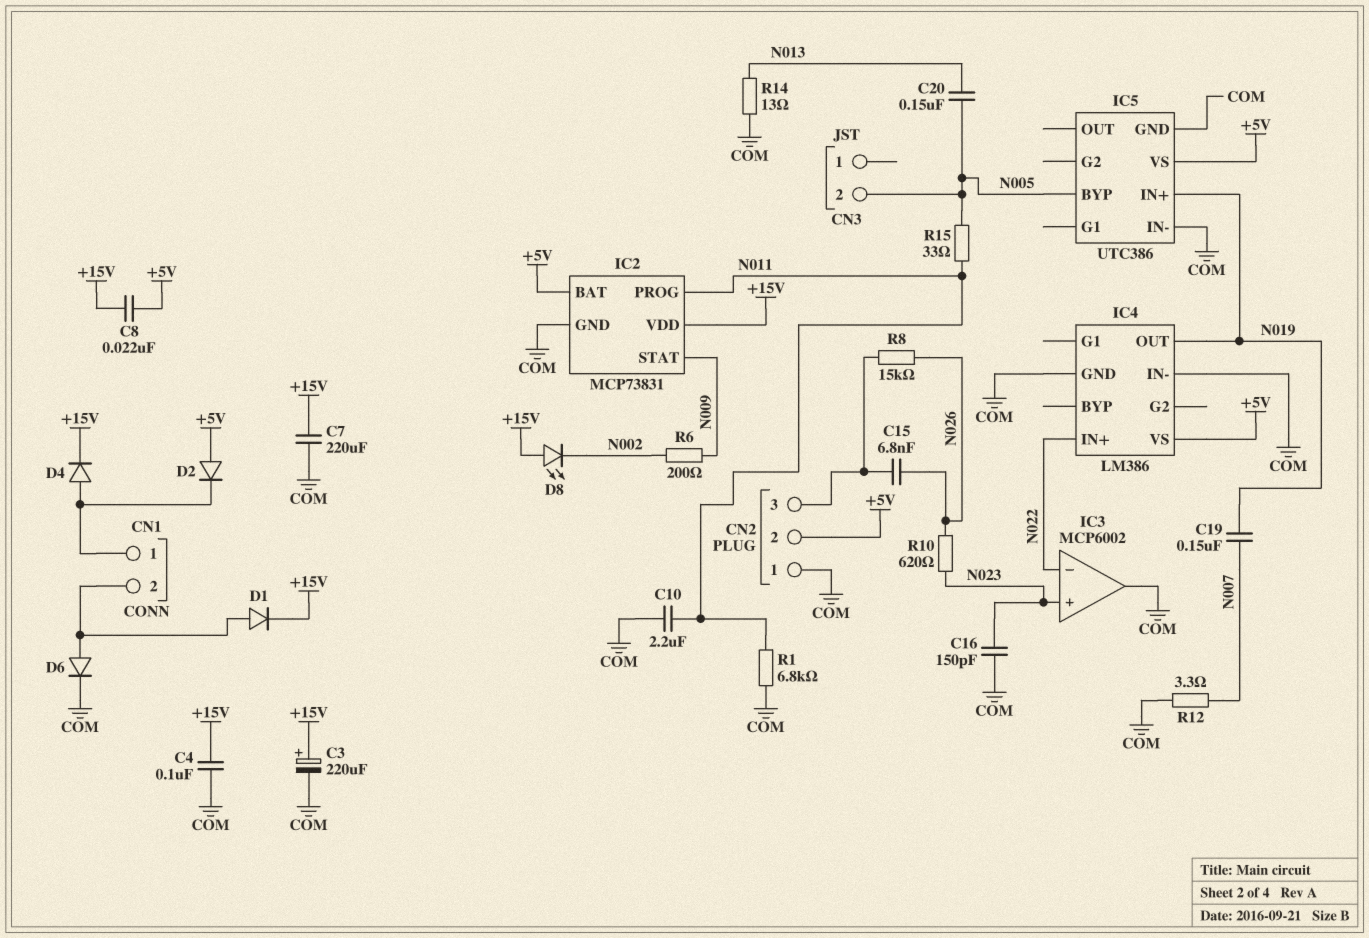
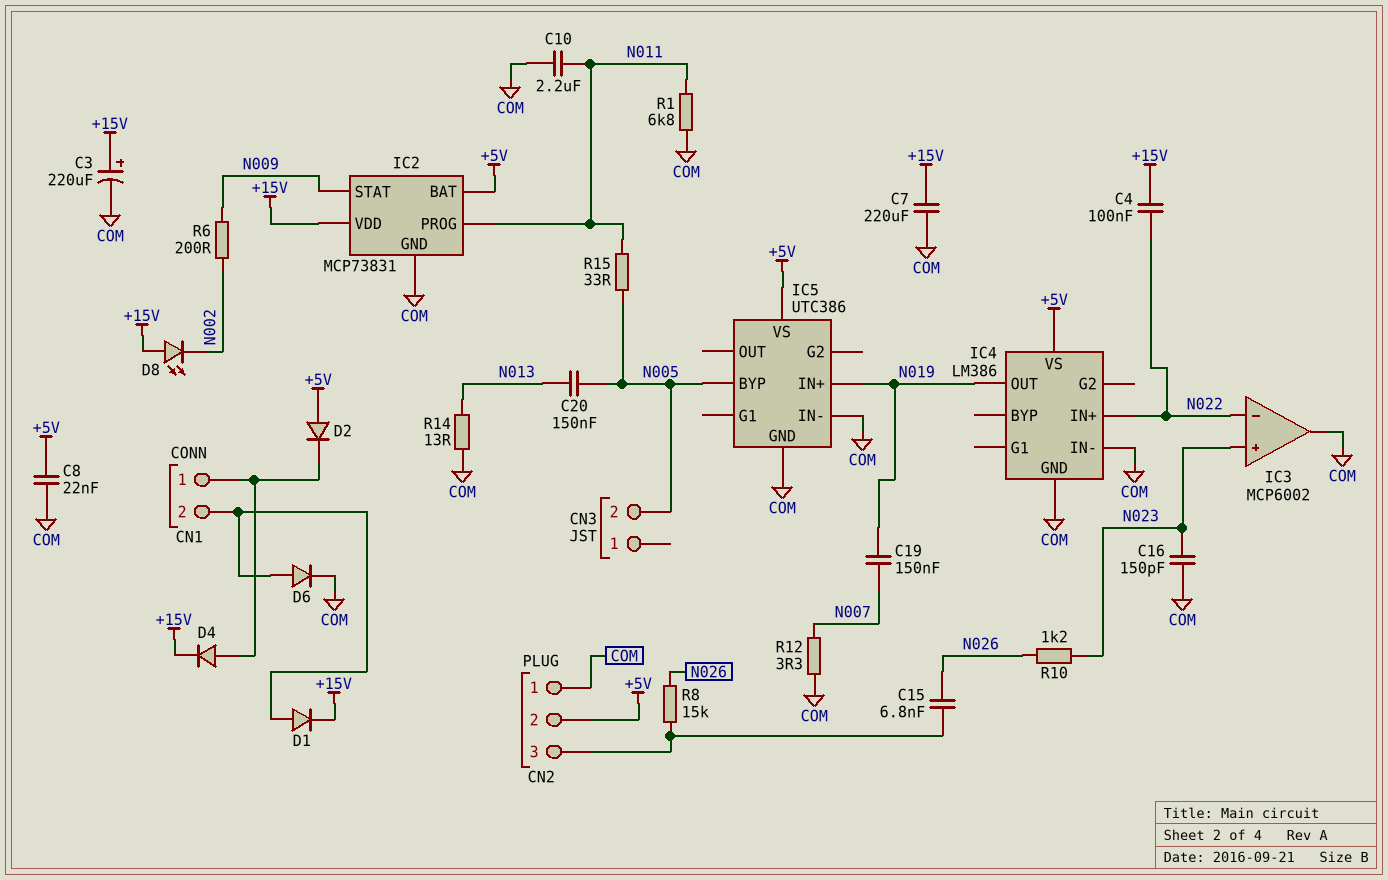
C4: 100nF (+15V, COM) -> 100nF (+15V, N022)
C8: 22nF (+5V, +15V) -> 22nF (+5V, COM)
R10: 620 (N023, N026) -> 1.2k (N023, N026)

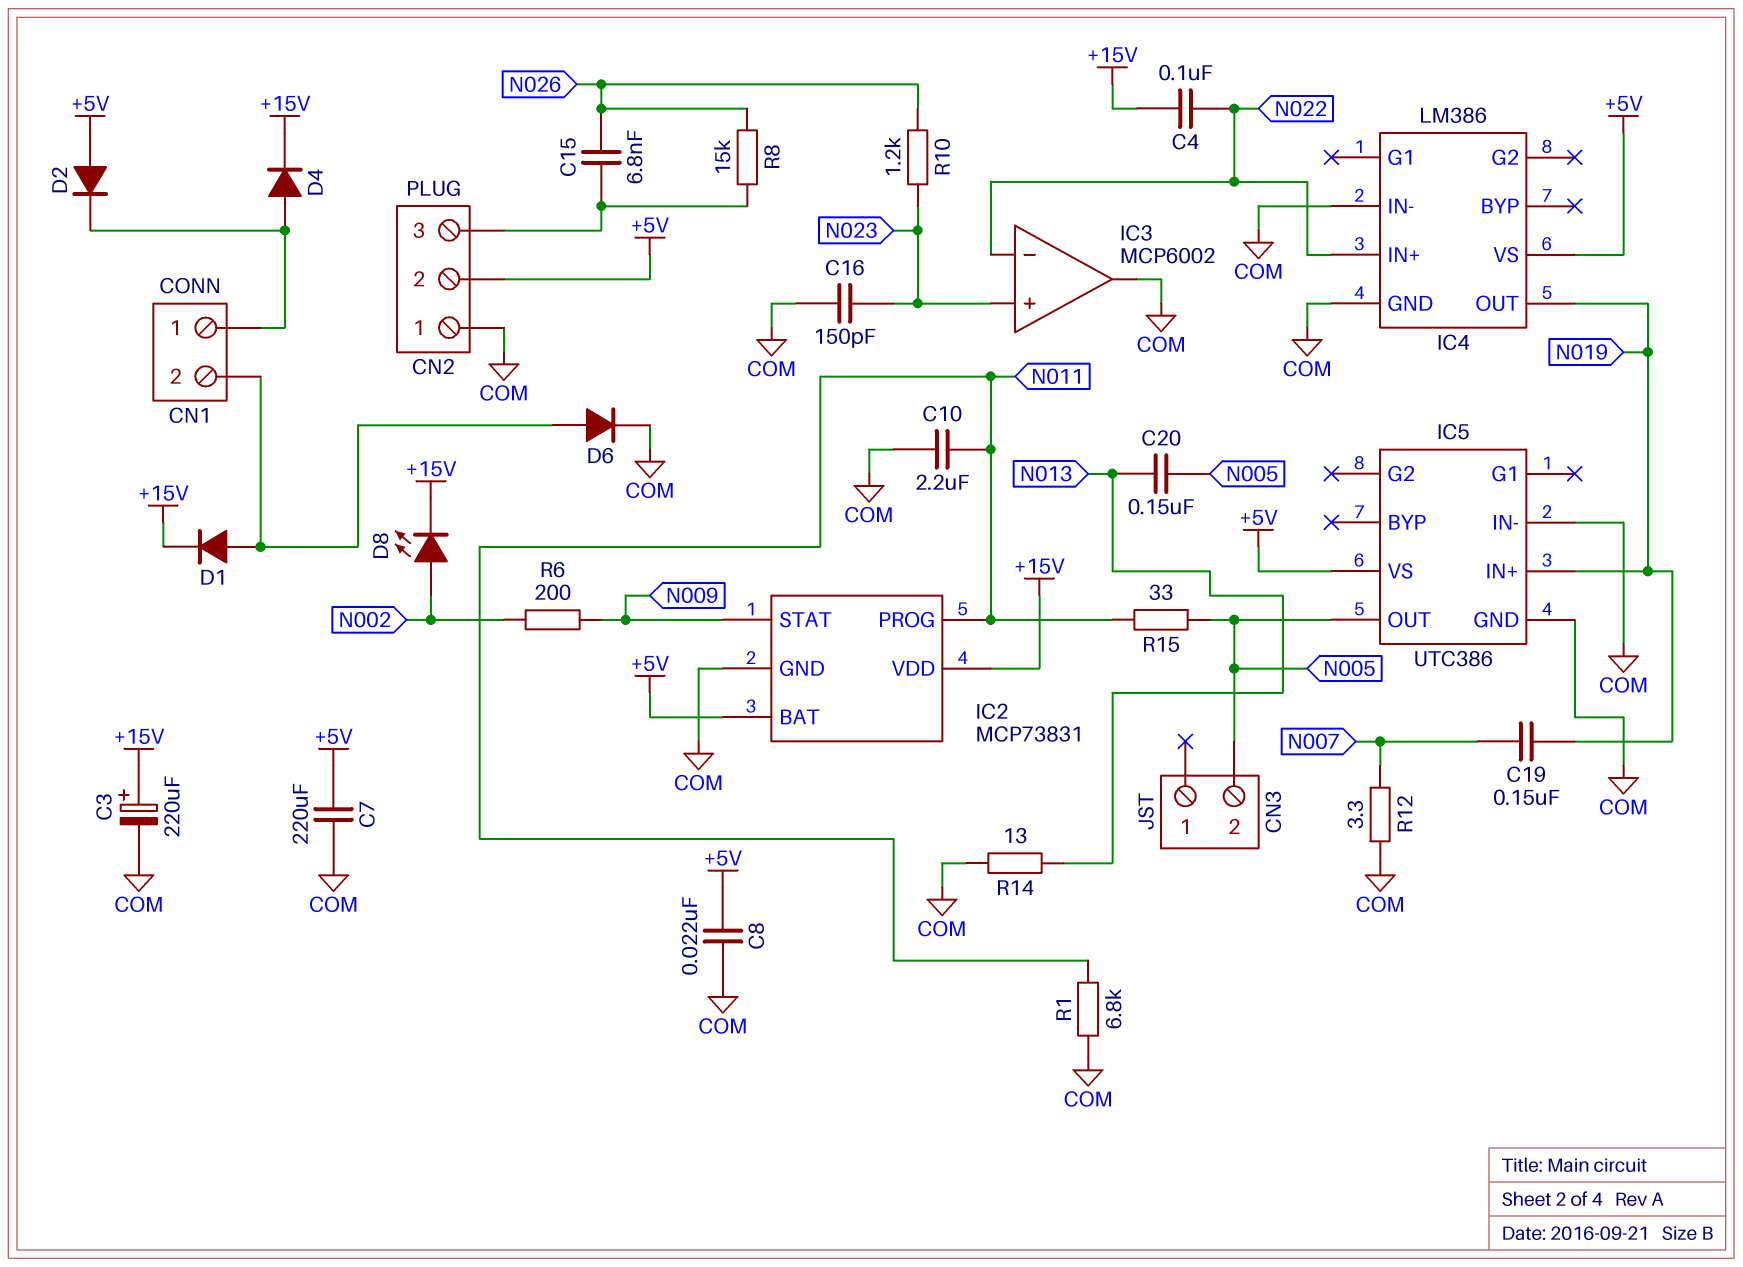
C7: 220uF (+15V, COM) -> 220uF (+5V, COM)
D8: LED (A +15V, K N002) -> LED (A N002, K +15V)
IC5 pin BYP: N005 -> none
IC5 pin OUT: none -> N005

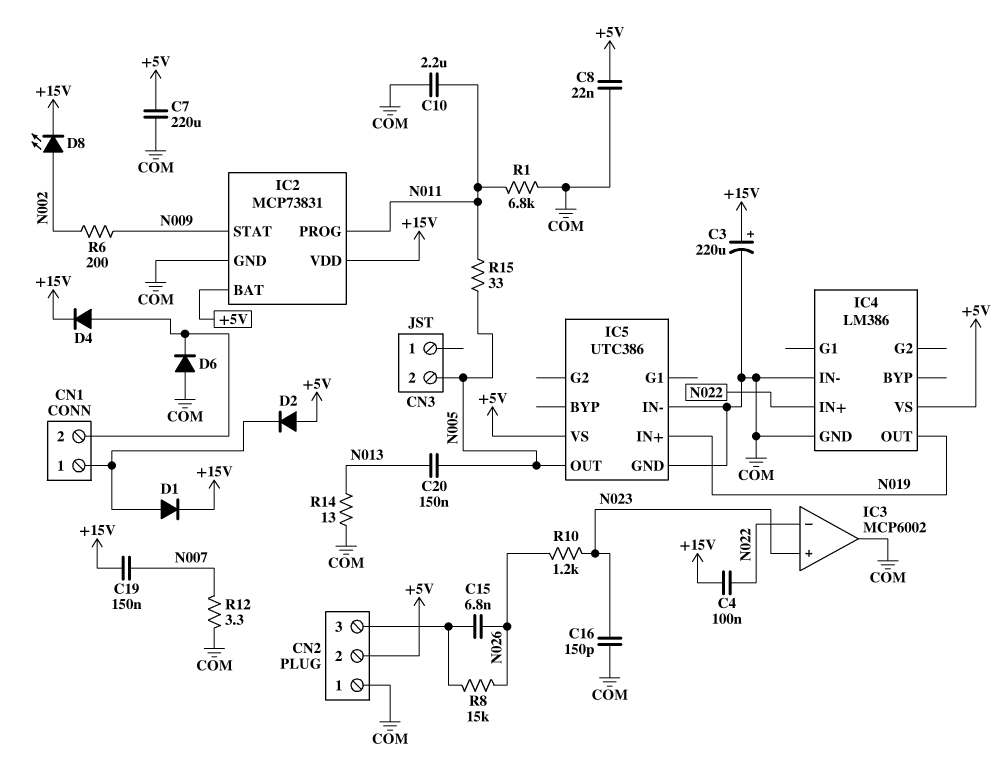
C19: 150nF (N007, N019) -> 150nF (+15V, N007)
D1: diode (A CN1/2, K +15V) -> diode (A CN1/1, K +15V)
D4: diode (A CN1/1, K +15V) -> diode (A CN1/2, K +15V)
D6: diode (A CN1/2, K COM) -> diode (A COM, K CN1/2)

